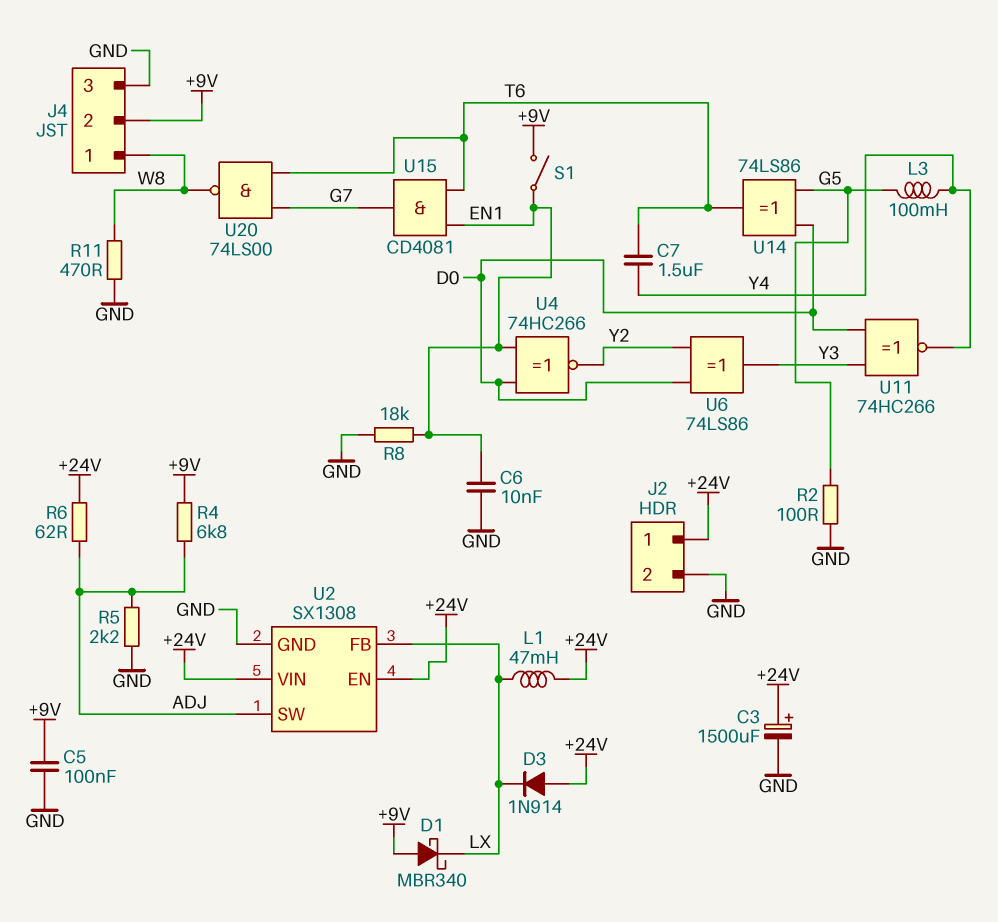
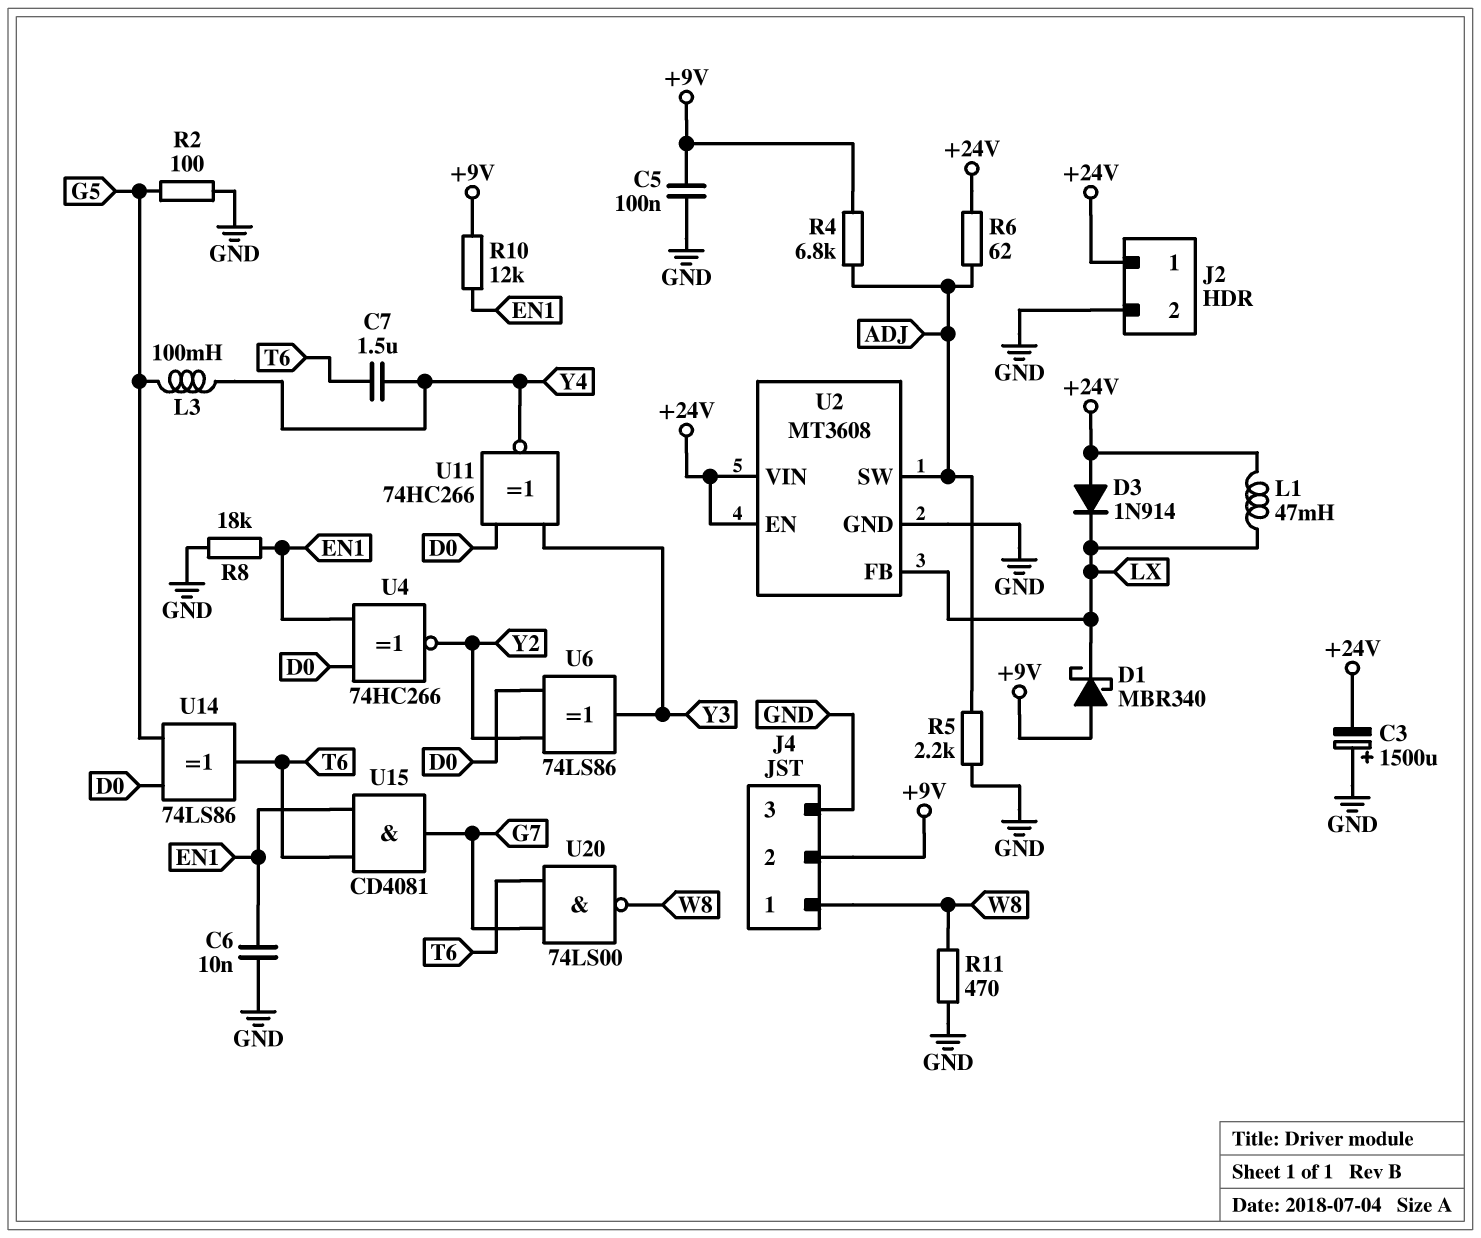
C3: 1500uF (plus +24V, minus GND) -> 1500uF (plus GND, minus +24V)
R10: none -> 12k (+9V, EN1)
S1: switch (+9V, EN1) -> none
U2: SX1308 -> MT3608

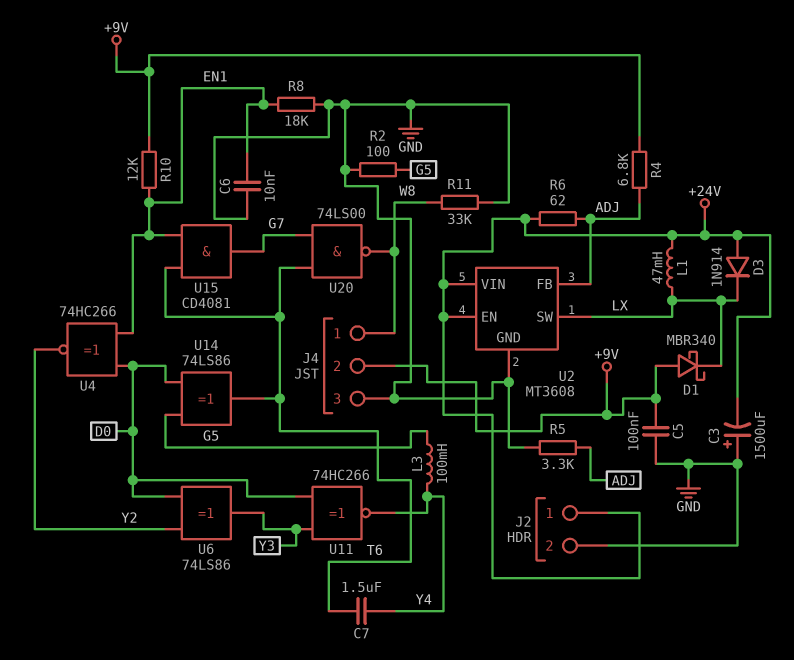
R5: 2.2k (ADJ, GND) -> 3.3k (ADJ, GND)
R11: 470 (GND, W8) -> 33k (GND, W8)
U2 pin FB: LX -> ADJ
U2 pin SW: ADJ -> LX

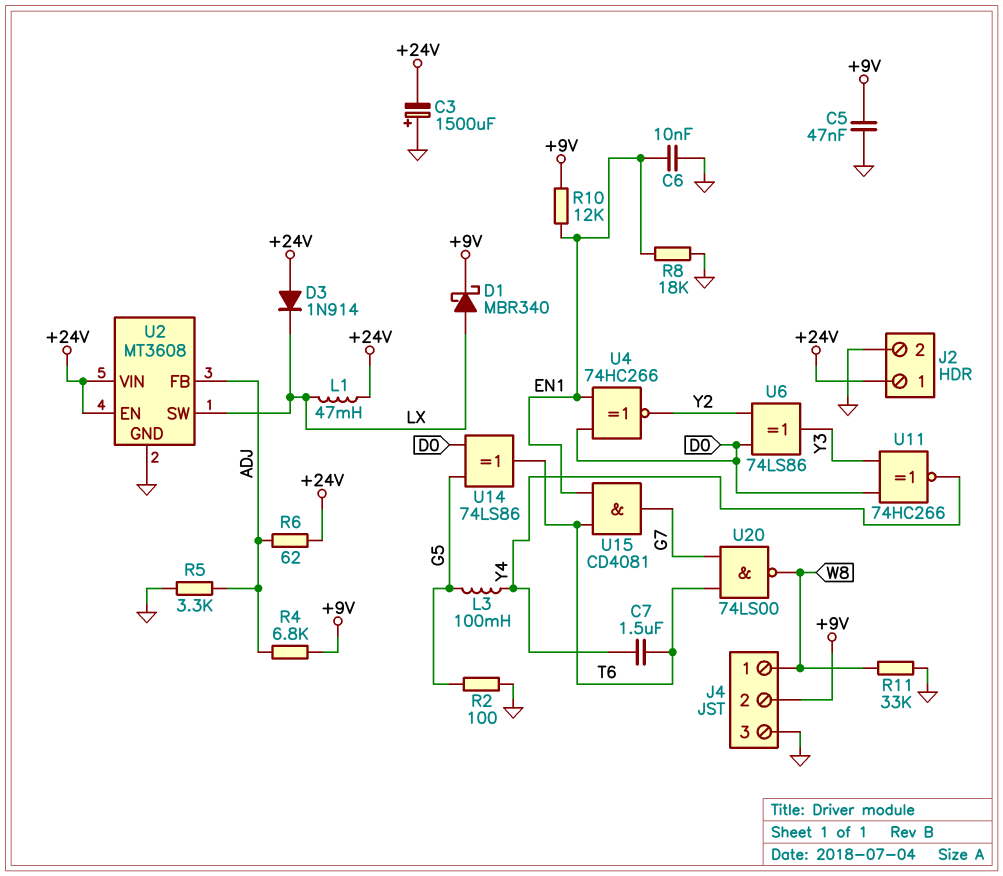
C5: 100nF (+9V, GND) -> 47nF (+9V, GND)
D1: schottky MBR340 (A +9V, K LX) -> schottky MBR340 (A LX, K +9V)

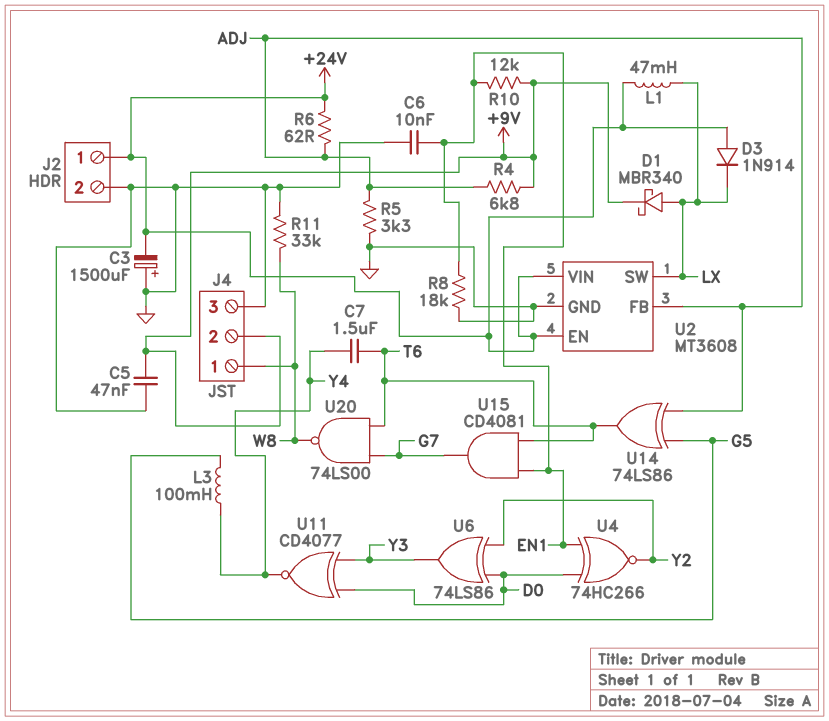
R2: 100 (G5, GND) -> none
U11: XNOR 74HC266 (in D0, in Y3, out Y4) -> XNOR CD4077 (in D0, in Y3, out Y4)
U14: XOR 74LS86 (in D0, in G5, out T6) -> XOR 74LS86 (in ADJ, in G5, out T6)

